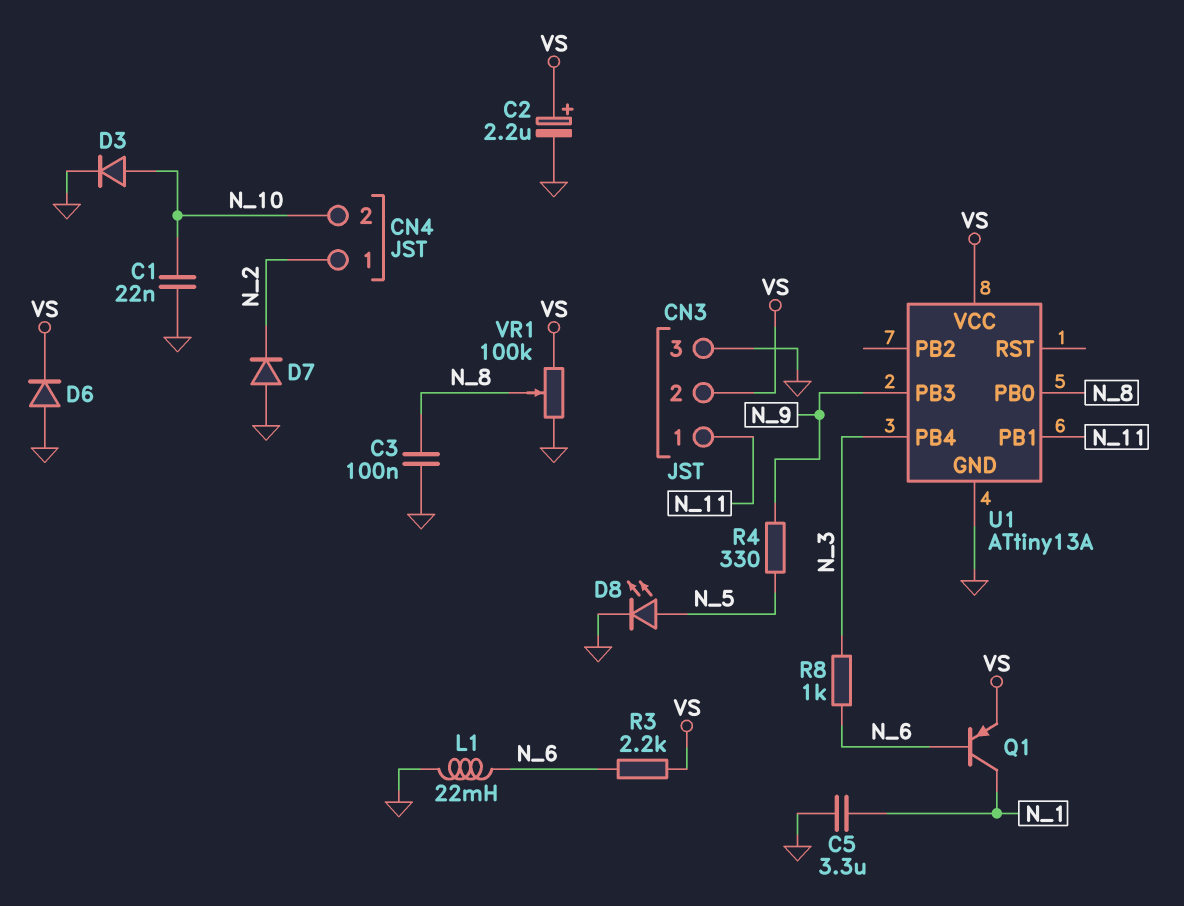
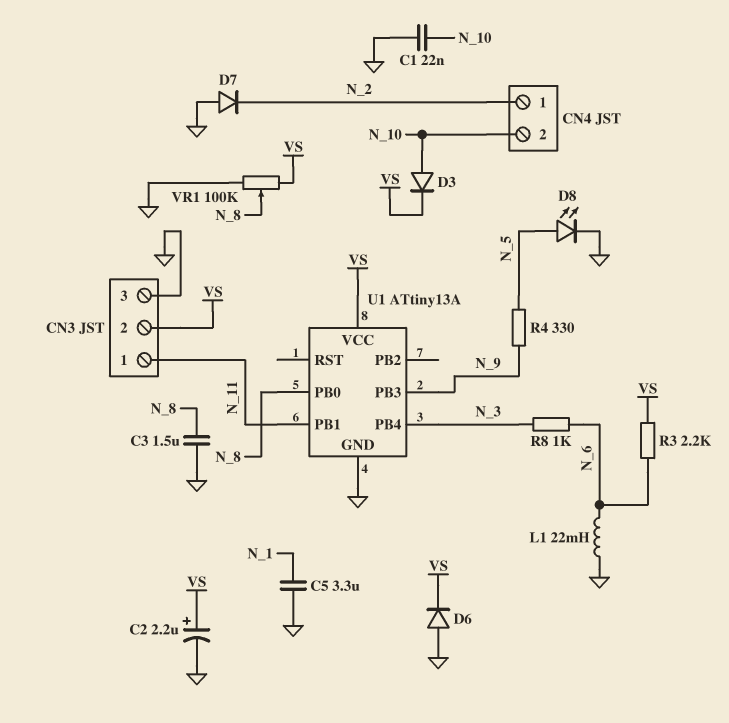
C3: 100nF (GND, N_8) -> 1.5uF (GND, N_8)
D3: diode (A N_10, K GND) -> diode (A N_10, K VS)
Q1: PNP (B N_6, C N_1, E VS) -> none

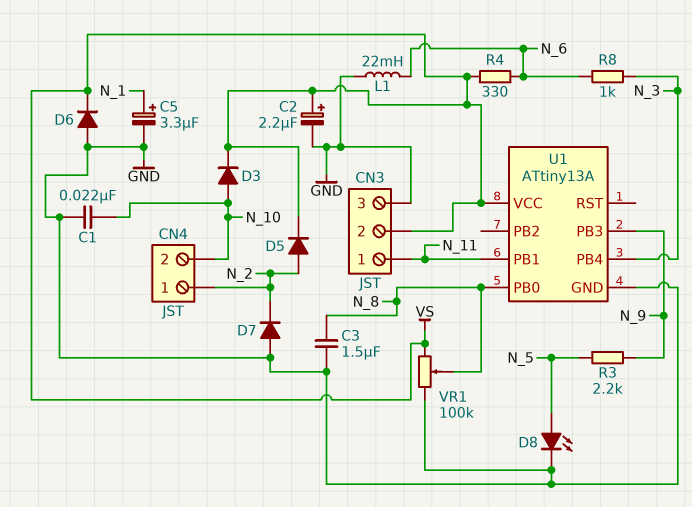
C5: 3.3uF (GND, N_1) -> 3.3uF (plus N_1, minus GND)
D5: none -> diode (A N_2, K VS)
R3: 2.2k (N_6, VS) -> 2.2k (N_5, N_9)
R4: 330 (N_5, N_9) -> 330 (N_6, VS)

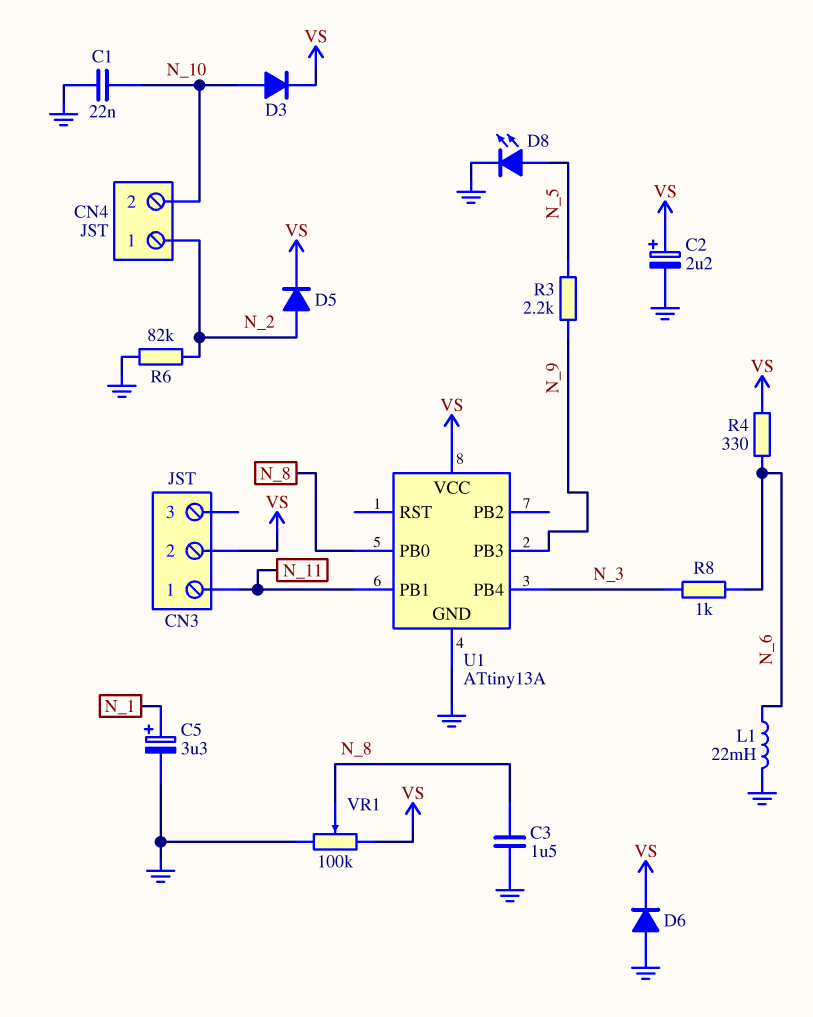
CN3 pin 3: GND -> none
D7: diode (A GND, K N_2) -> none
R6: none -> 82k (GND, N_2)

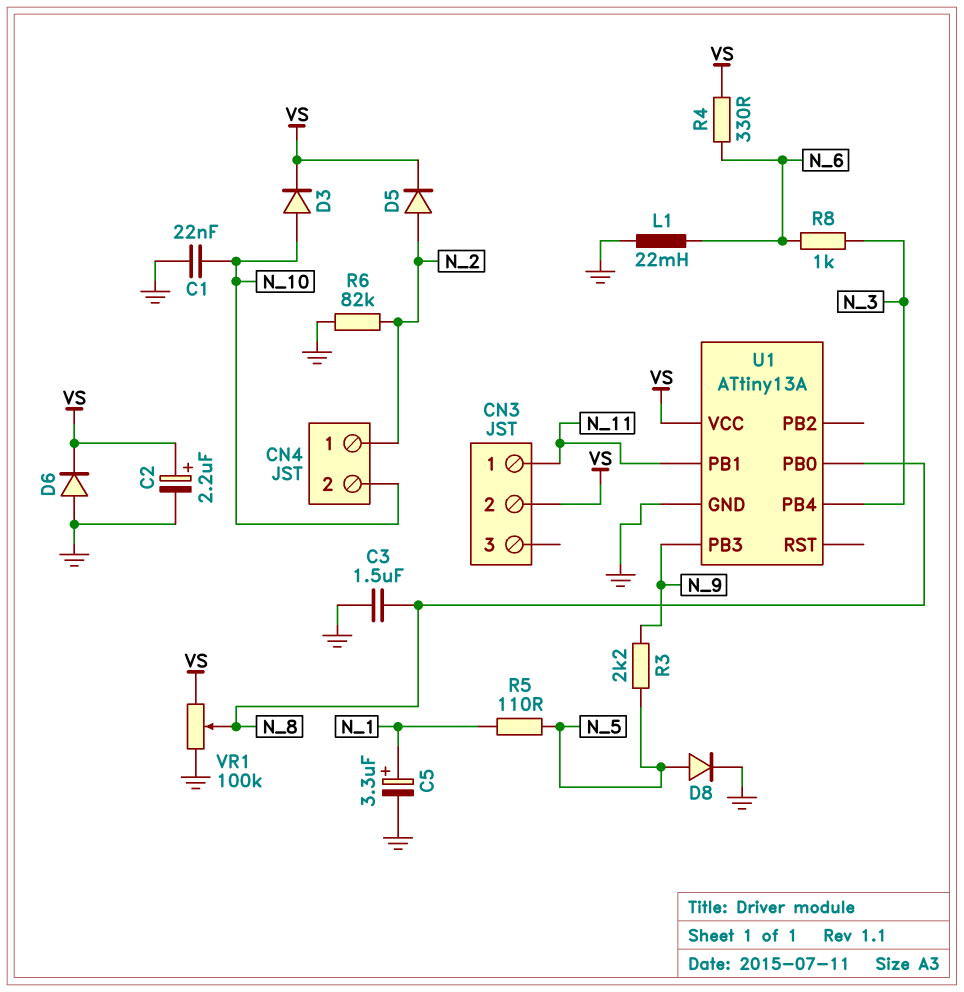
D8: LED (A N_5, K GND) -> diode (A N_5, K GND)
R5: none -> 110 (N_1, N_5)

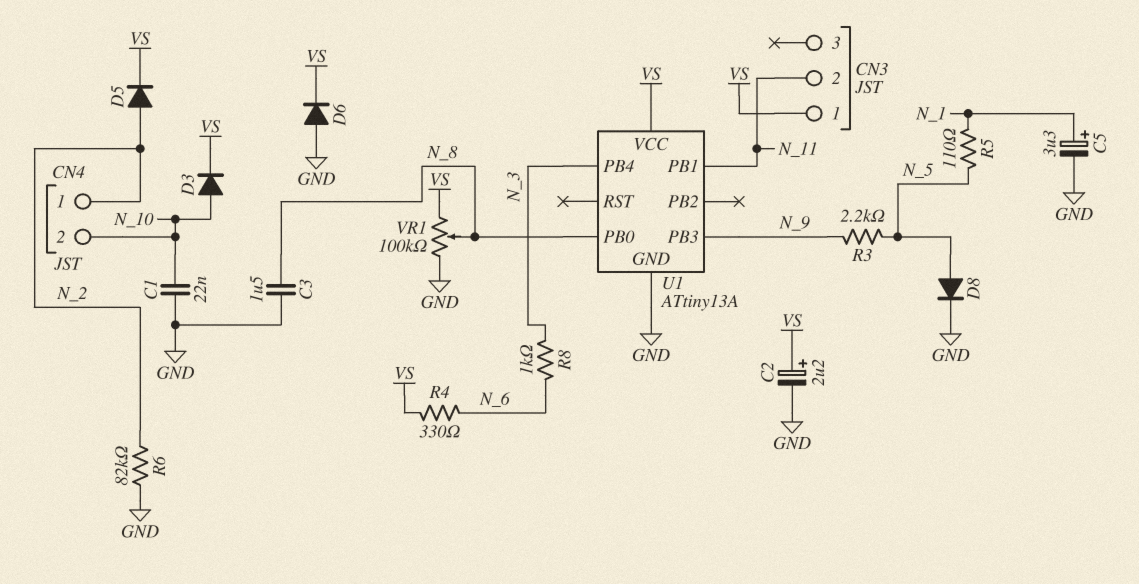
CN3 pin 1: N_11 -> VS
CN3 pin 2: VS -> N_11
L1: 22mH (GND, N_6) -> none

